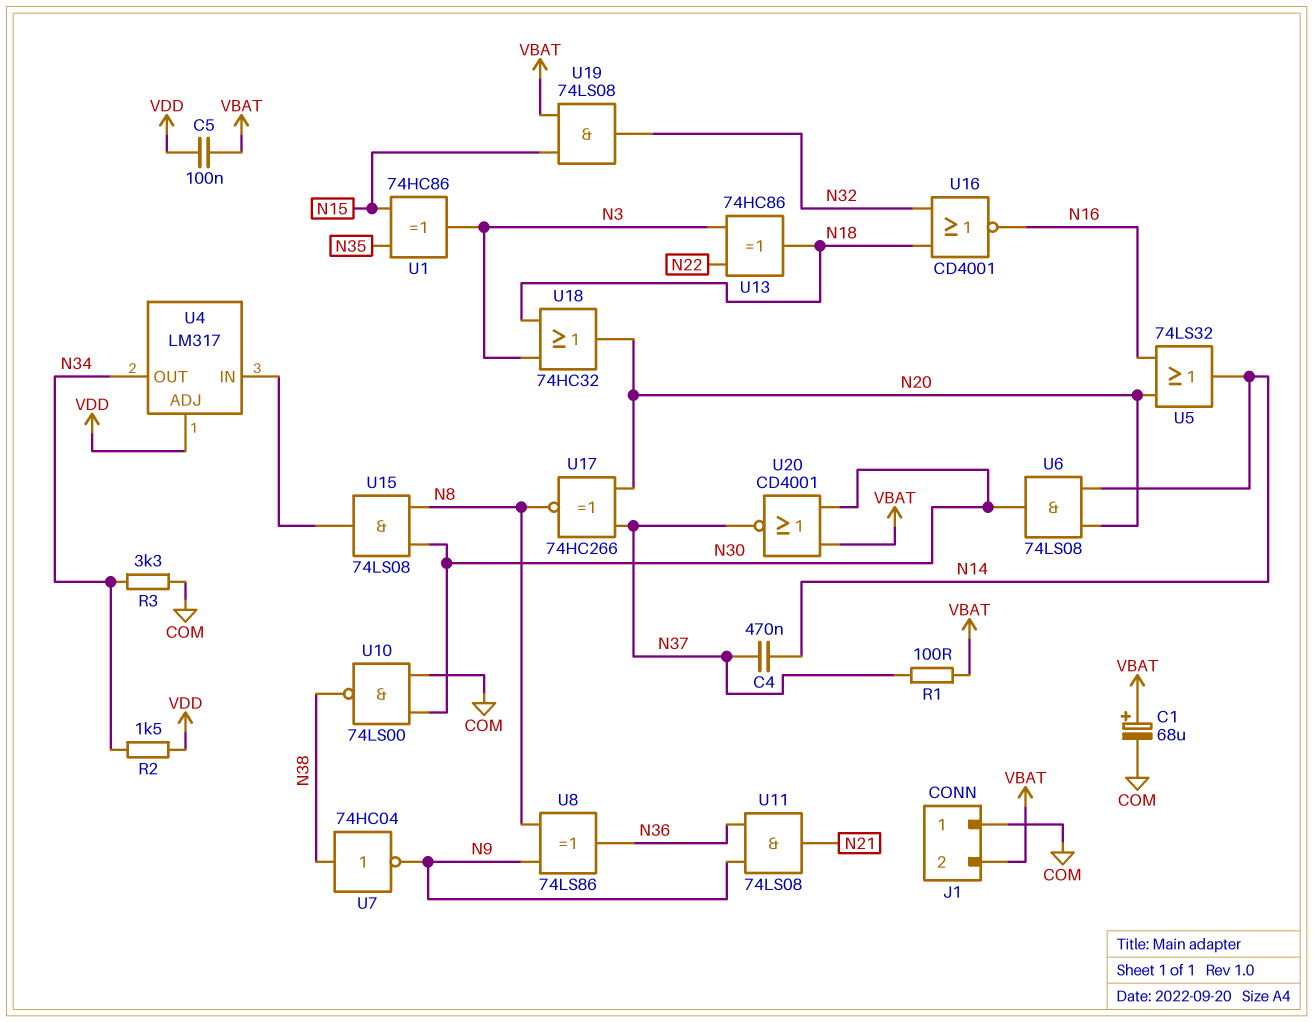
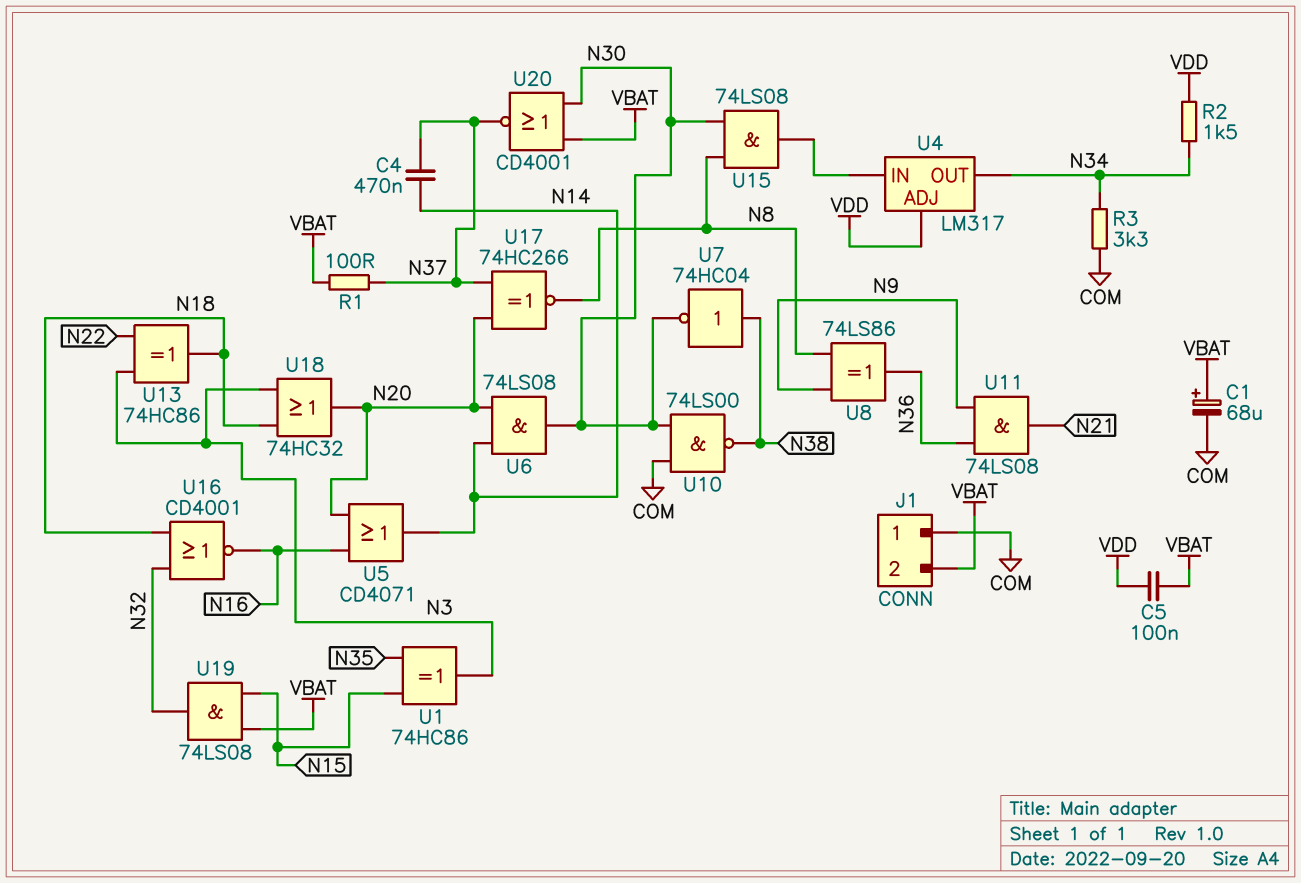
U5: OR 74LS32 (in N16, in N20, out N14) -> OR CD4071 (in N16, in N20, out N14)
U7: NOT 74HC04 (in N38, out N9) -> NOT 74HC04 (in N38, out N30)

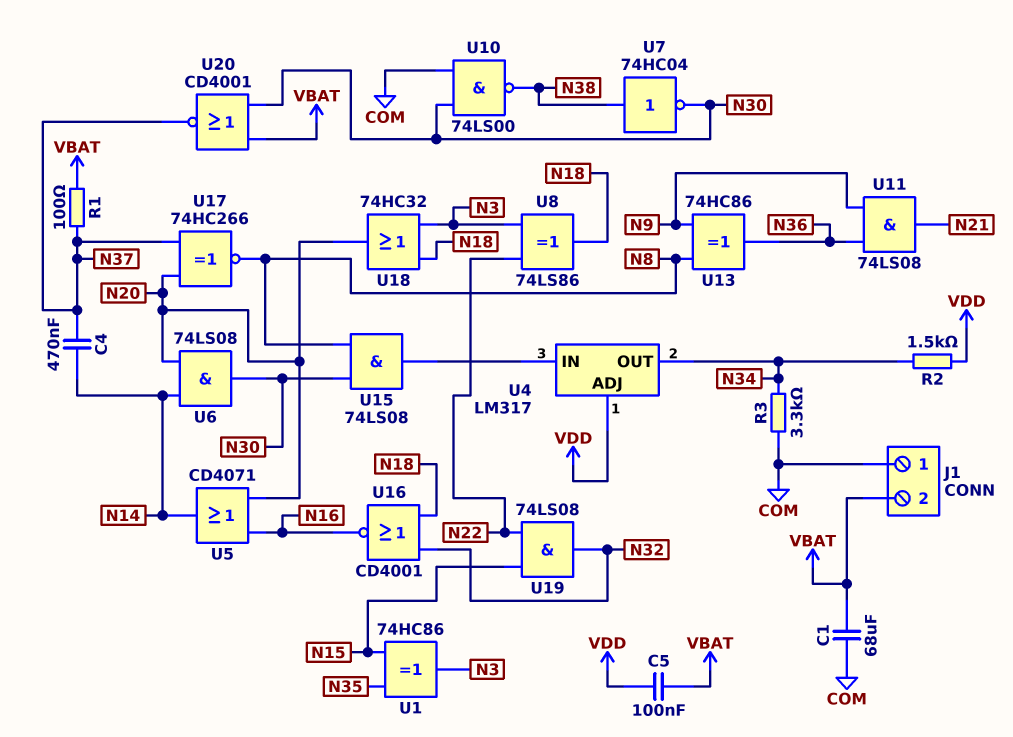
C1: 68uF (plus VBAT, minus COM) -> 68uF (COM, VBAT)
U8: XOR 74LS86 (in N8, in N9, out N36) -> XOR 74LS86 (in N3, in N22, out N18)
U13: XOR 74HC86 (in N3, in N22, out N18) -> XOR 74HC86 (in N8, in N9, out N36)
U19: AND 74LS08 (in N15, in VBAT, out N32) -> AND 74LS08 (in N15, in N22, out N32)

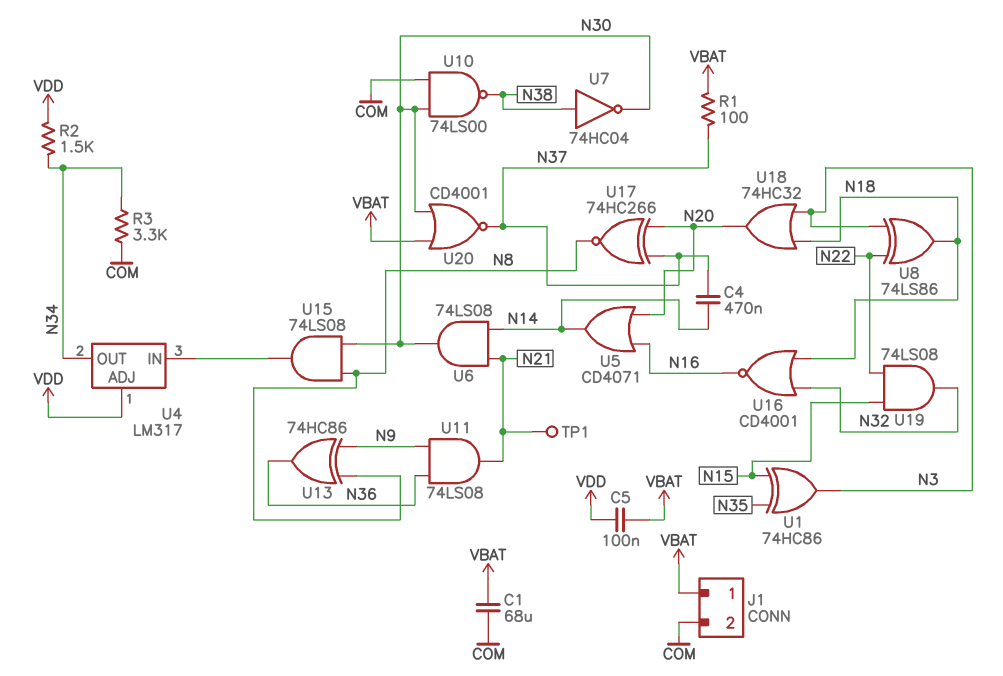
J1 pin 1: COM -> VBAT
J1 pin 2: VBAT -> COM
TP1: none -> test point (N21)
U6: AND 74LS08 (in N14, in N20, out N30) -> AND 74LS08 (in N14, in N21, out N30)

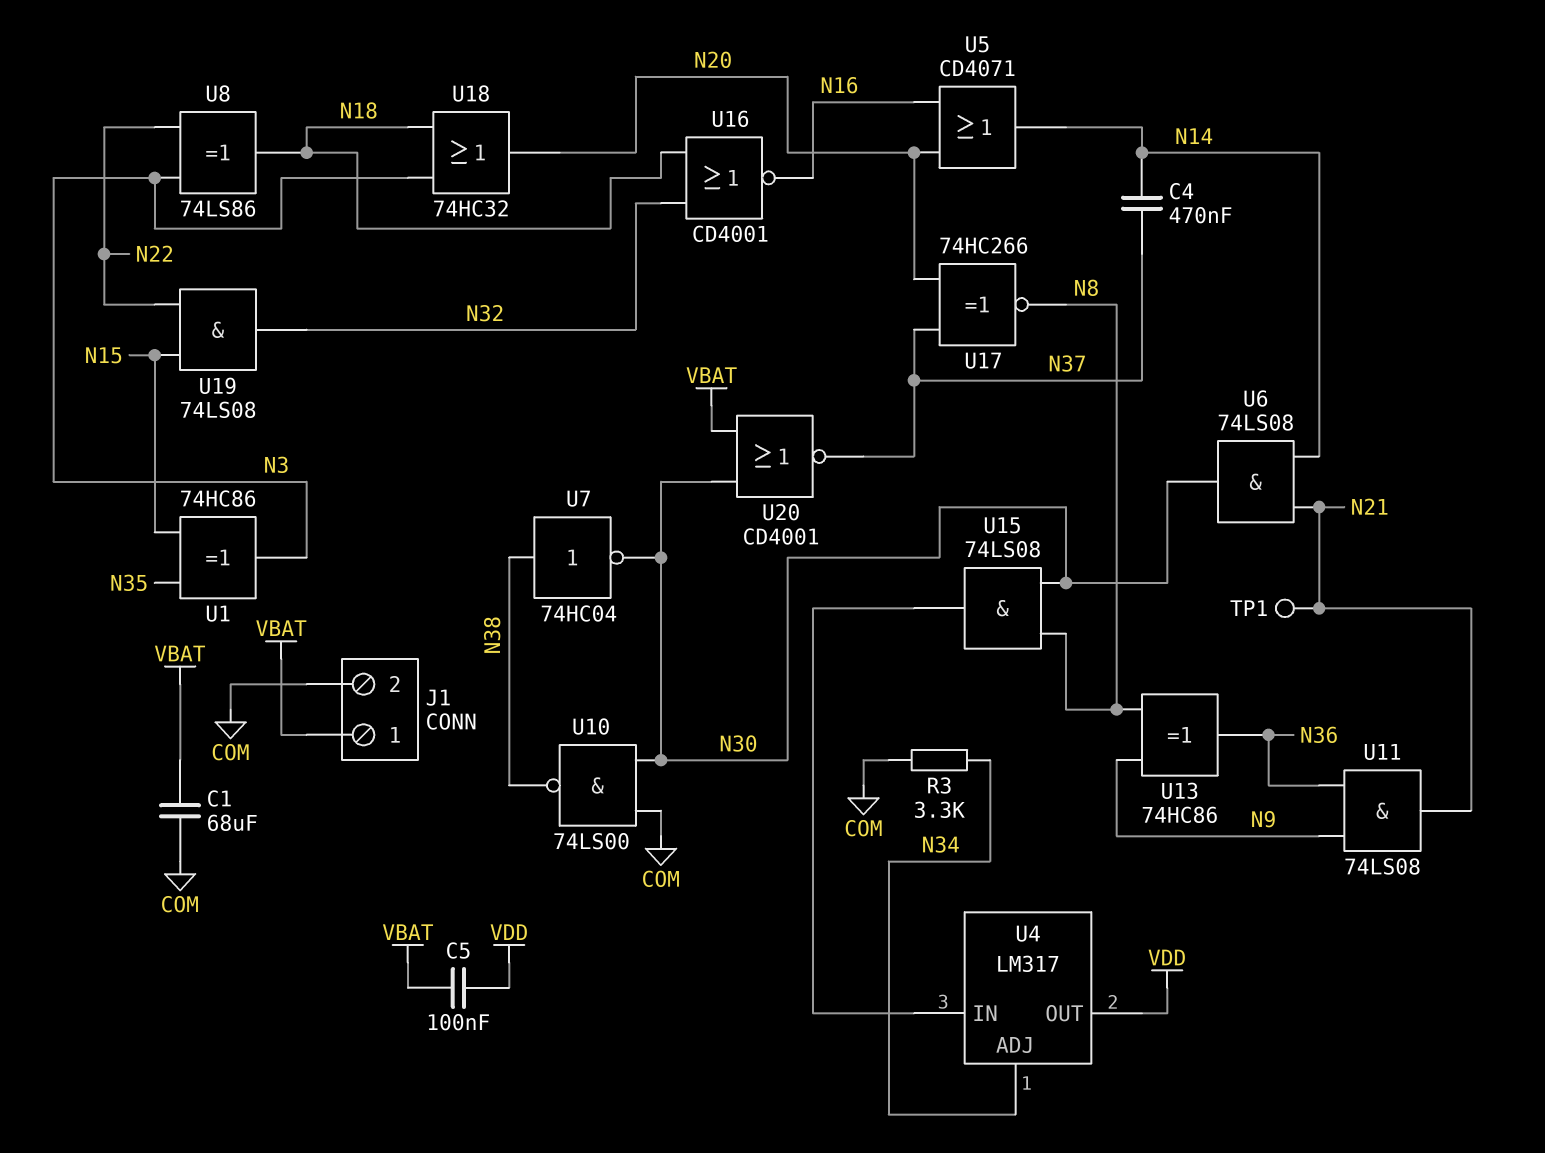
R1: 100 (N37, VBAT) -> none
R2: 1.5k (N34, VDD) -> none
U4 pin ADJ: VDD -> N34
U4 pin OUT: N34 -> VDD

